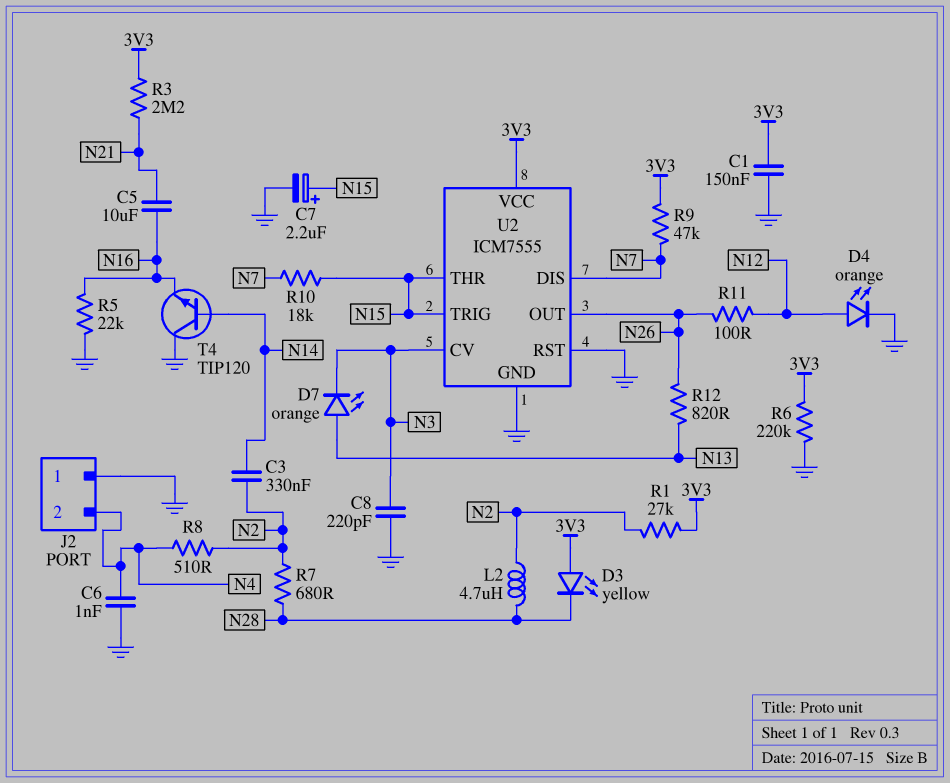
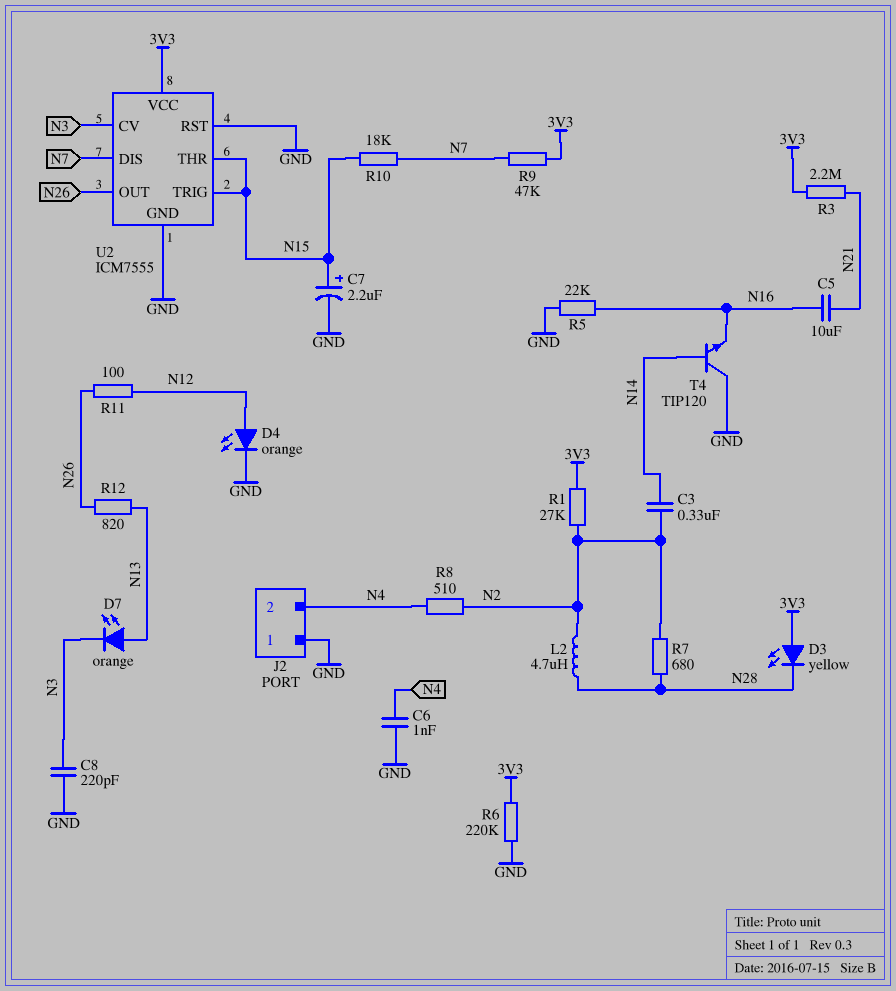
C1: 150nF (3V3, GND) -> none

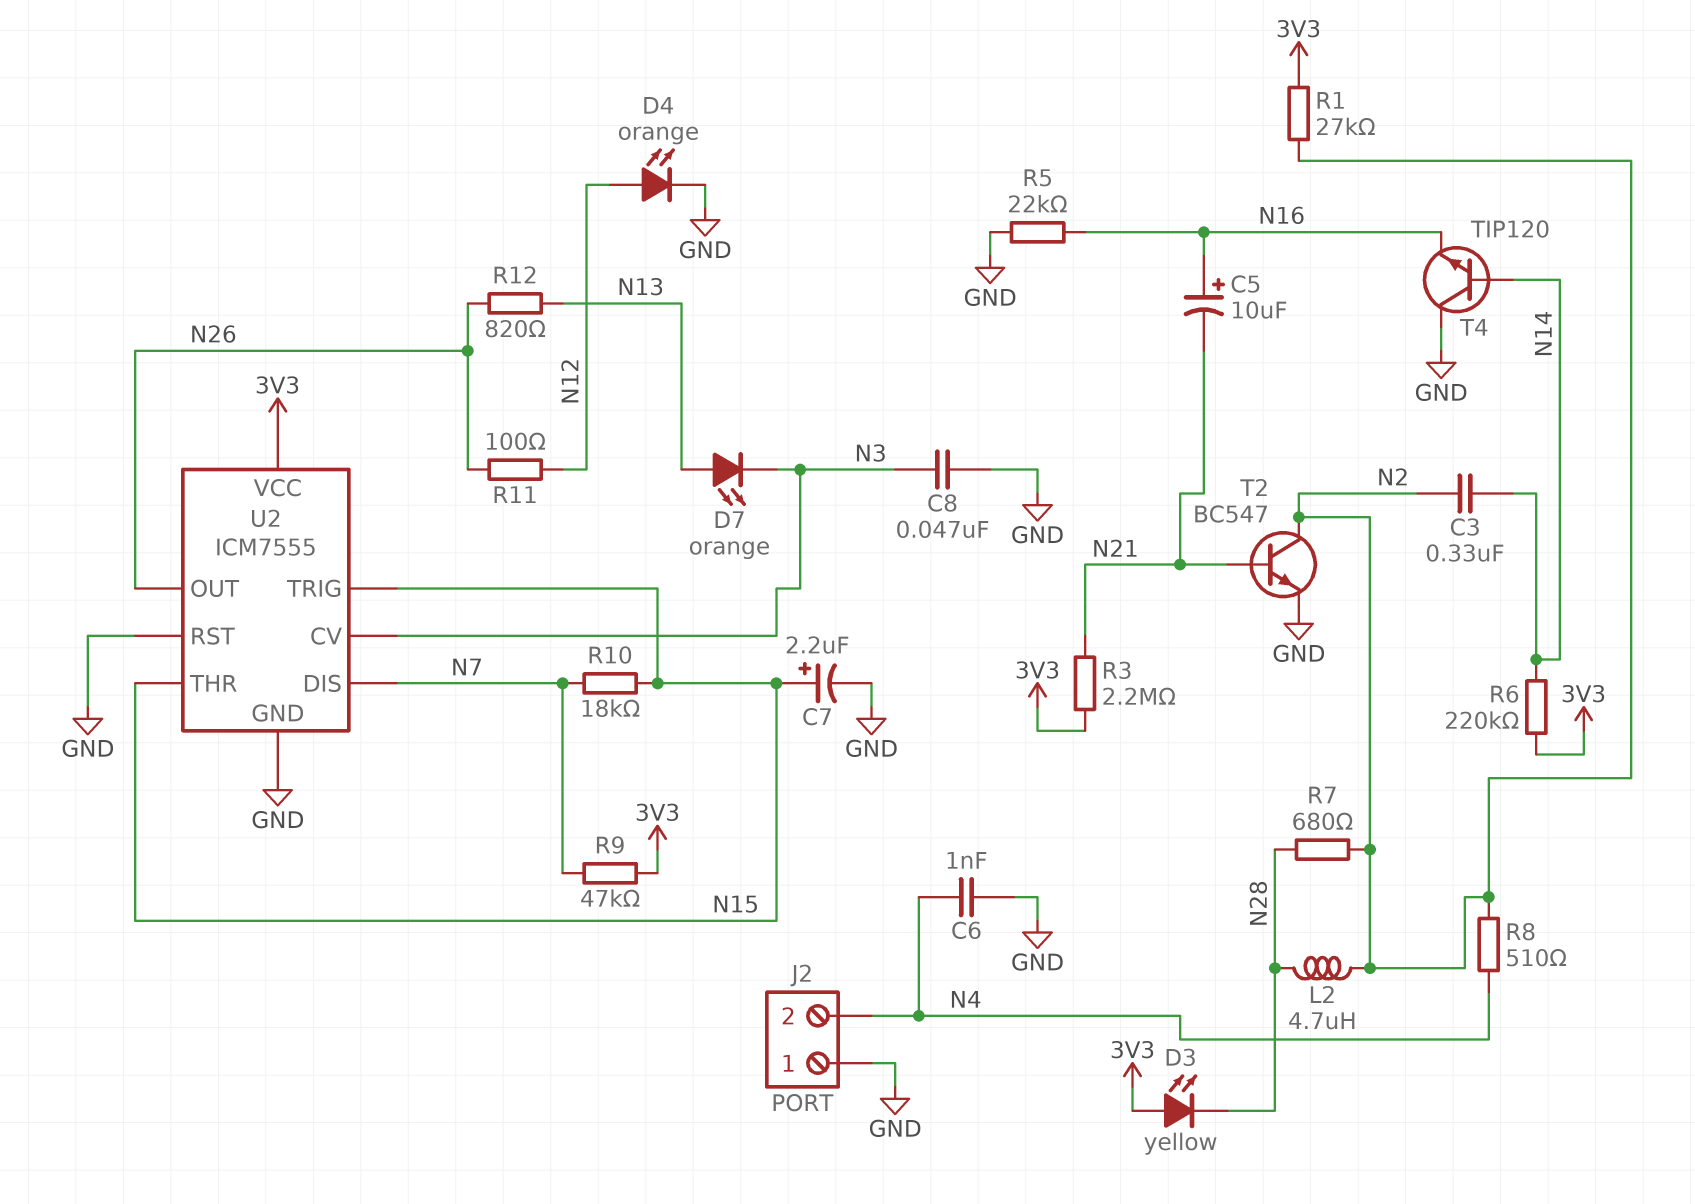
C5: 10uF (N16, N21) -> 10uF (plus N16, minus N21)
C8: 220pF (GND, N3) -> 47nF (GND, N3)
R6: 220k (3V3, GND) -> 220k (3V3, N14)
T2: none -> NPN BC547 (B N21, C N2, E GND)

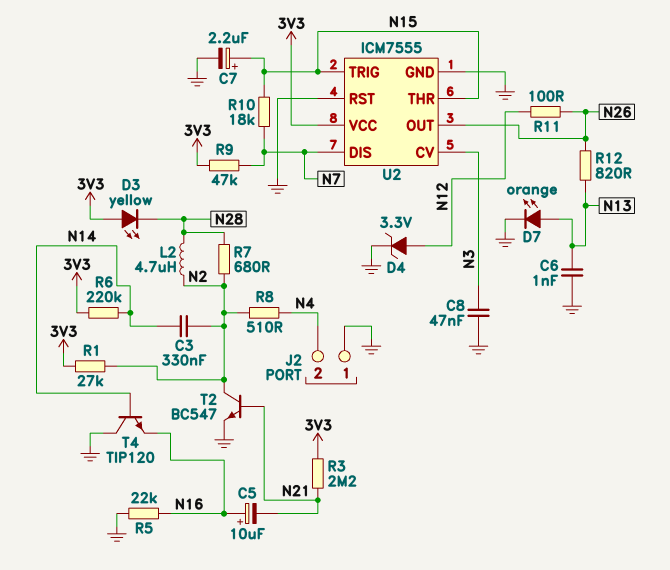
C6: 1nF (GND, N4) -> 1nF (GND, N13)
D4: LED orange (A N12, K GND) -> zener 3.3V (A N12, K GND)
D7: LED orange (A N13, K N3) -> LED orange (A N13, K GND)

